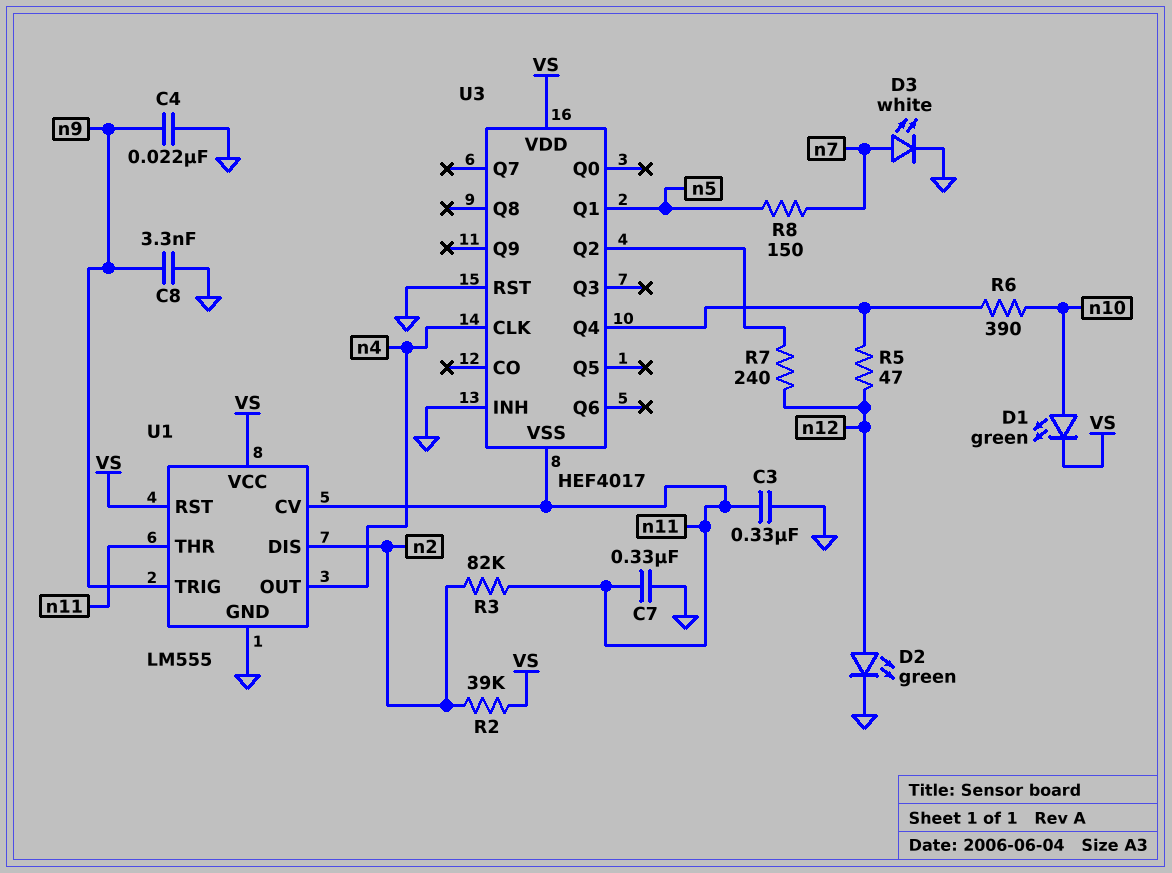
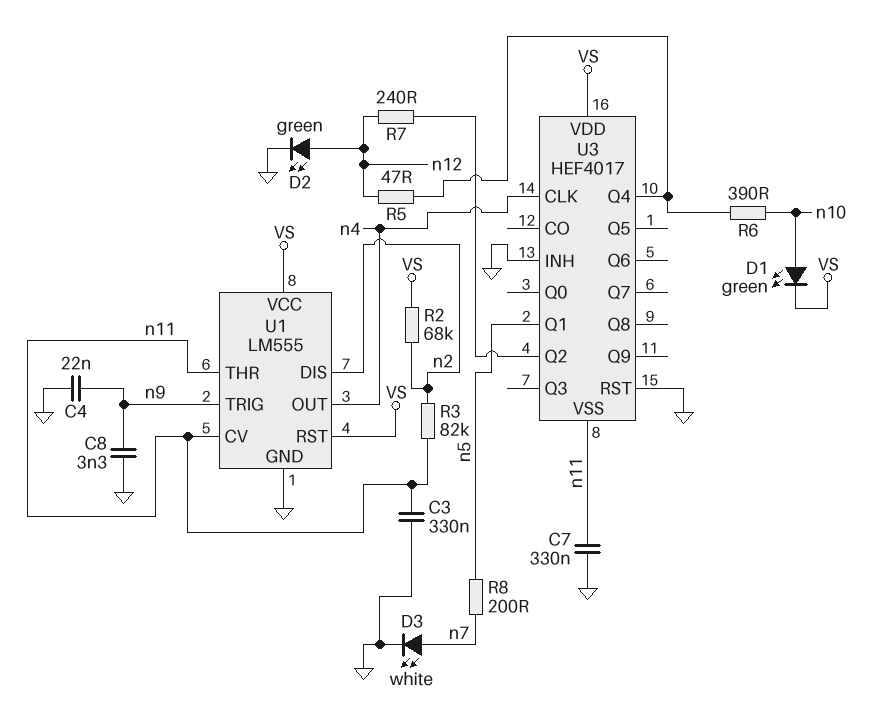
R2: 39k (VS, n2) -> 68k (VS, n2)
R8: 150 (n5, n7) -> 200 (n5, n7)

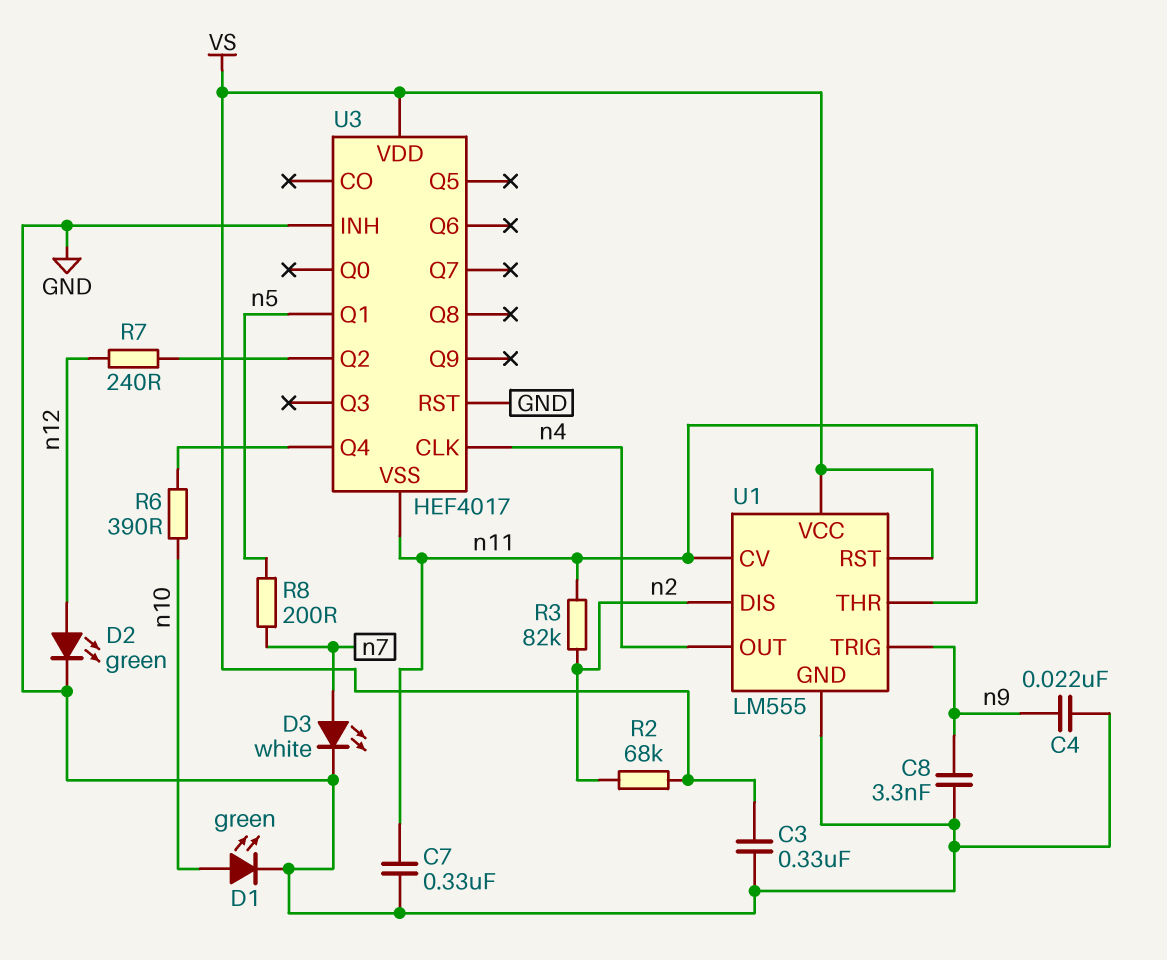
C3: 330nF (GND, n11) -> 330nF (GND, VS)
D1: LED green (A n10, K VS) -> LED green (A n10, K GND)
R5: 47 (U3/Q4, n12) -> none

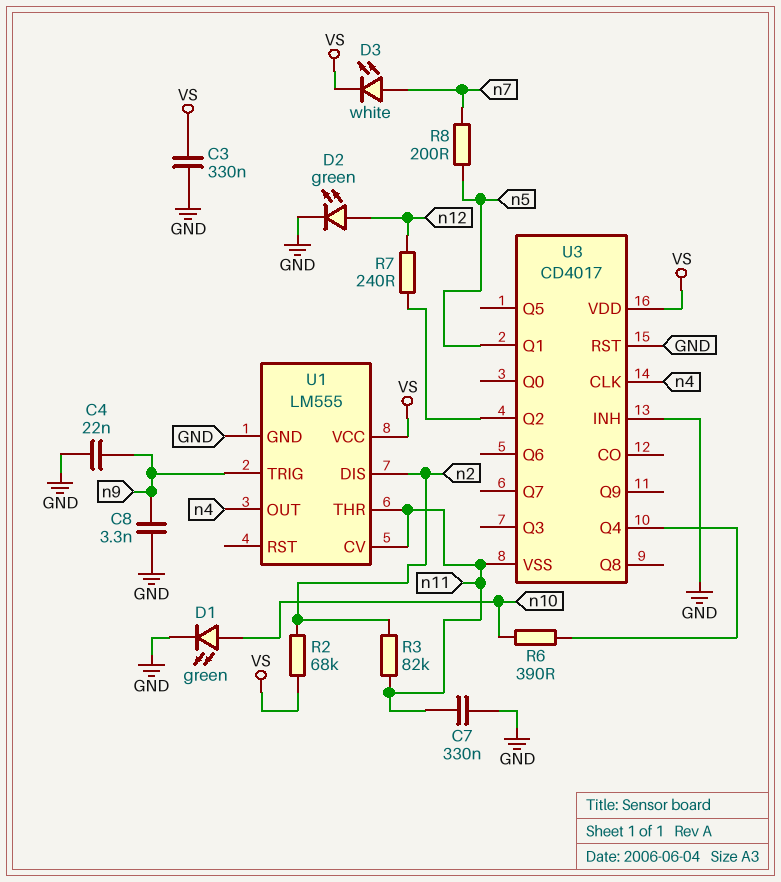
D3: LED white (A n7, K GND) -> LED white (A n7, K VS)
U1 pin RST: VS -> none
U3: HEF4017 -> CD4017

